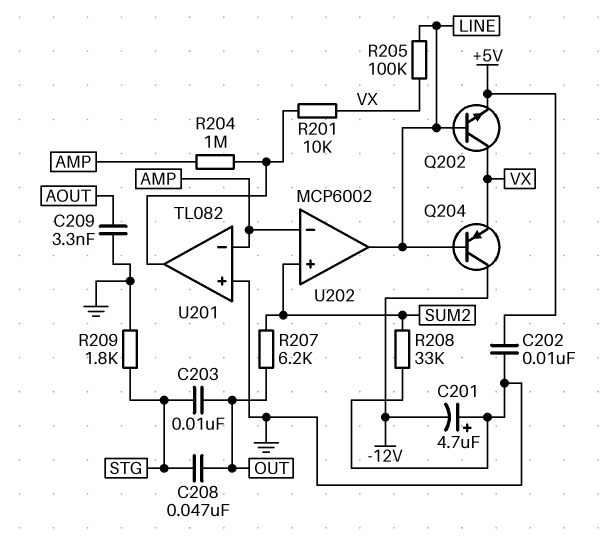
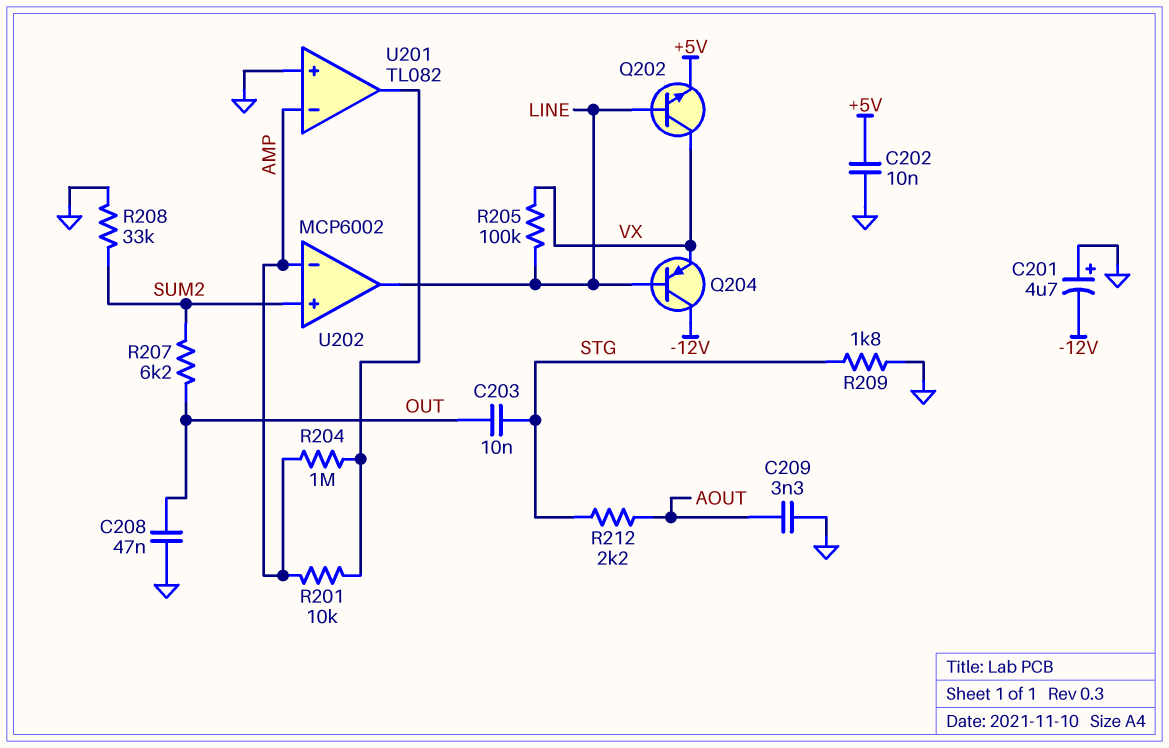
C208: 47nF (OUT, STG) -> 47nF (GND, OUT)
R201: 10k (U201/out, VX) -> 10k (AMP, U201/out)
R212: none -> 2.2k (AOUT, STG)

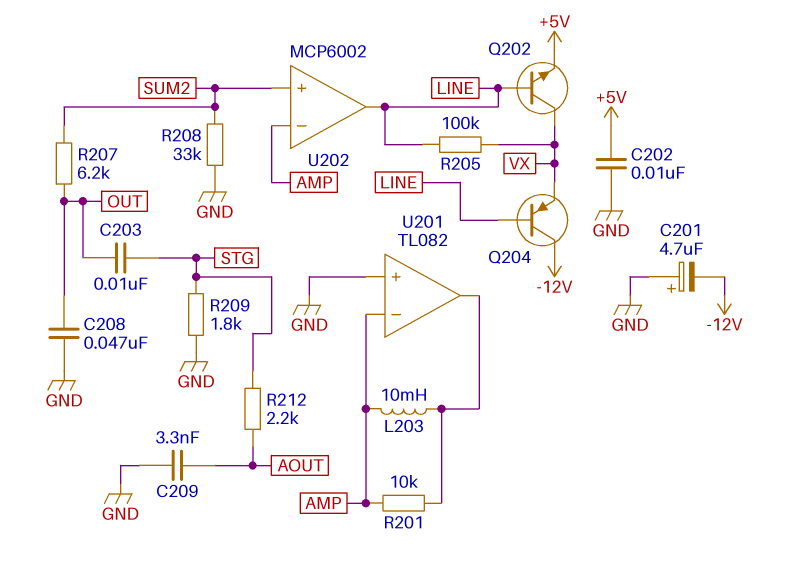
L203: none -> 10mH (AMP, U201/out)
R204: 1M (AMP, U201/out) -> none

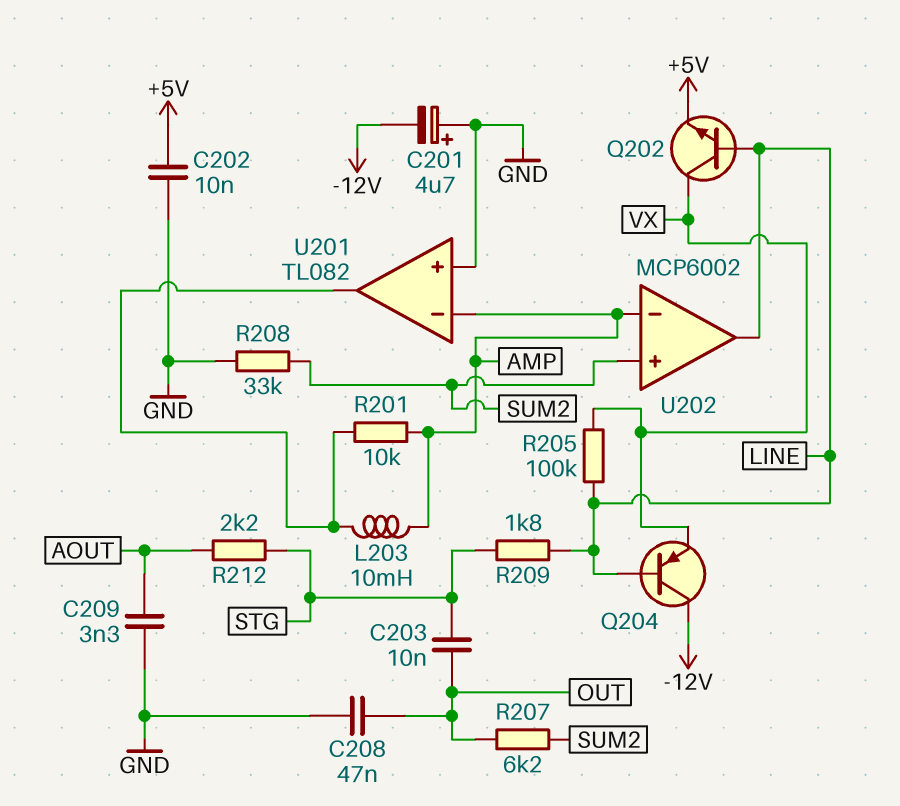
R209: 1.8k (GND, STG) -> 1.8k (LINE, STG)

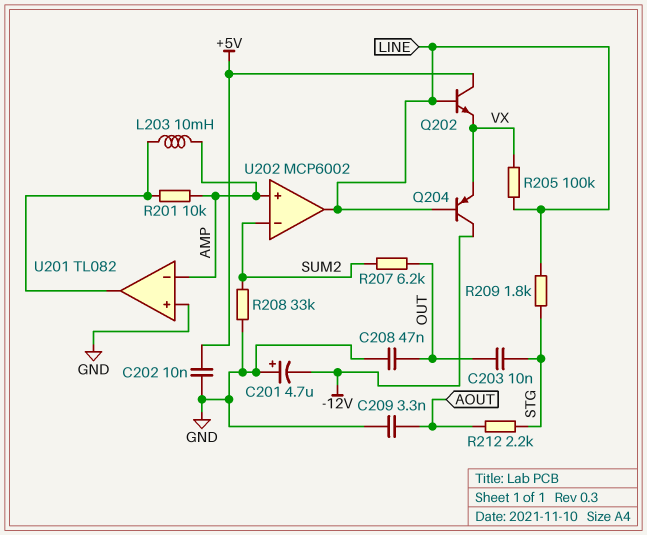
Q202: NPN (B LINE, C VX, E +5V) -> NPN (B LINE, C +5V, E VX)
U202 pin in+: SUM2 -> AMP
U202 pin in-: AMP -> SUM2

